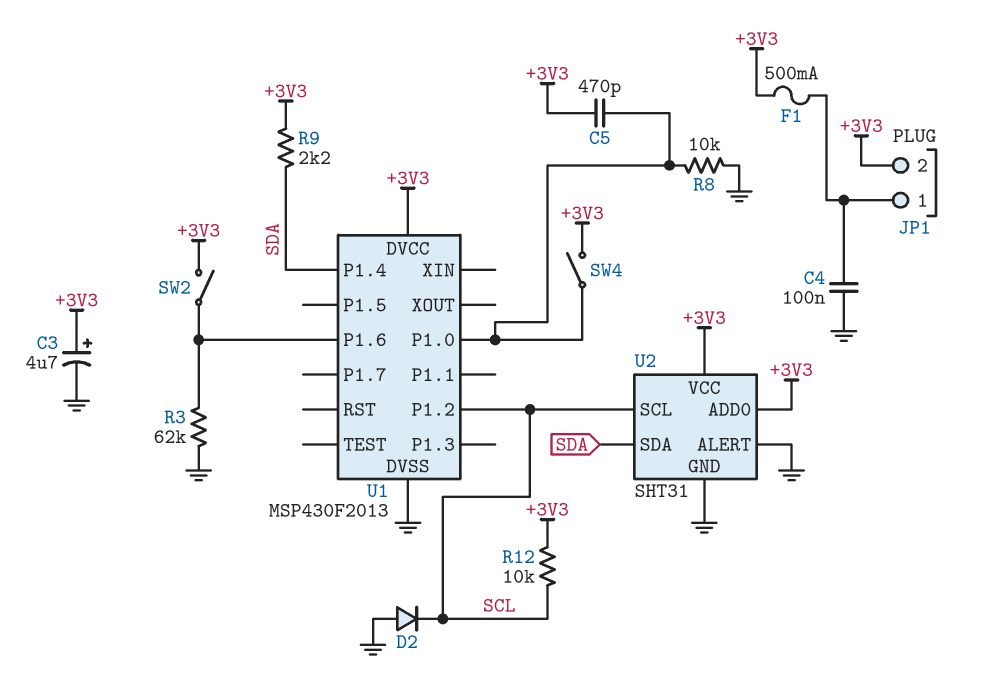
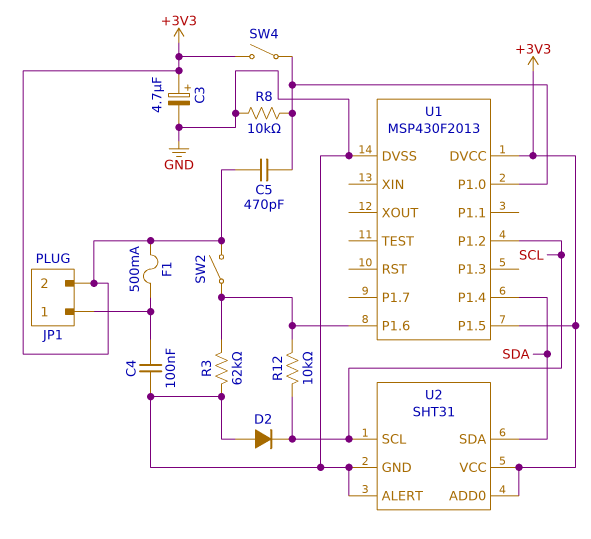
R9: 2.2k (+3V3, SDA) -> none
R12: 10k (+3V3, SCL) -> 10k (SCL, U1/P1.6)
U1 pin P1.5: none -> +3V3

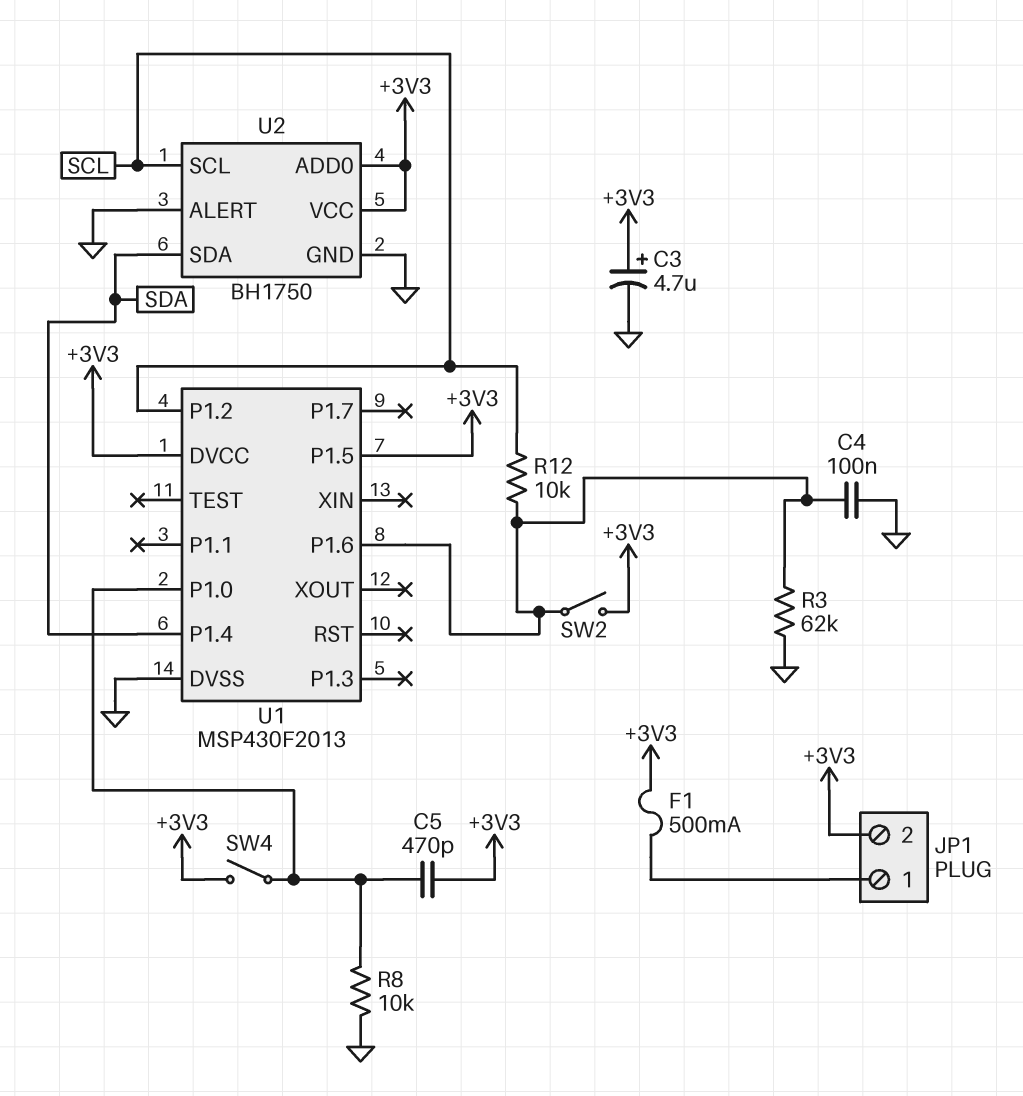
C4: 100nF (GND, JP1/1) -> 100nF (GND, U1/P1.6)
D2: diode (A GND, K SCL) -> none
U2: SHT31 -> BH1750

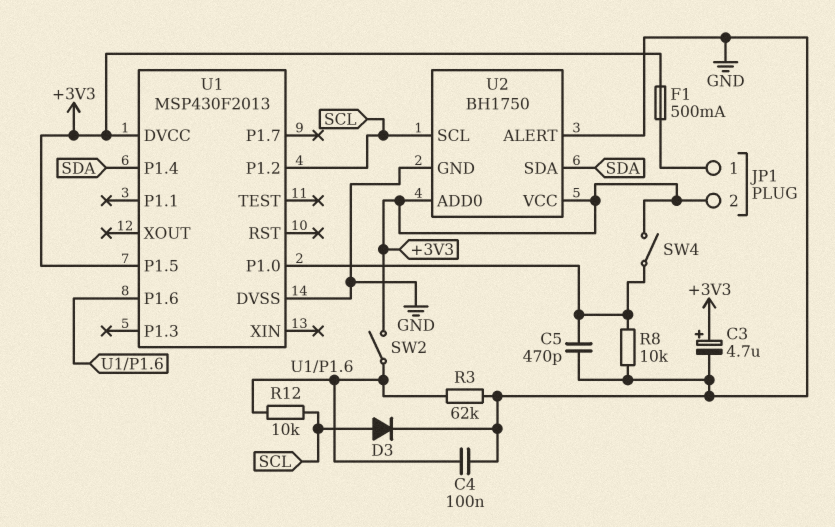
C5: 470pF (+3V3, U1/P1.0) -> 470pF (GND, U1/P1.0)
D3: none -> diode (A SCL, K GND)

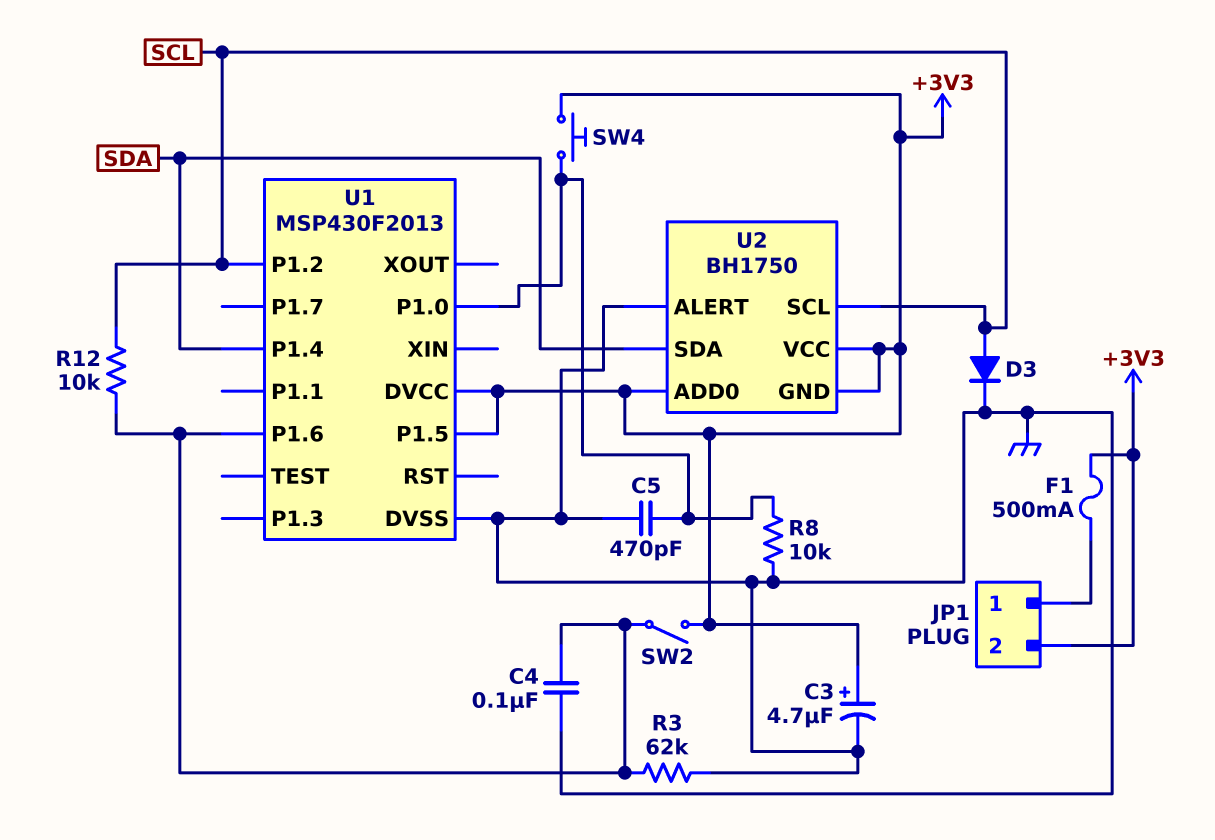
SW4: switch (+3V3, U1/P1.0) -> button (+3V3, U1/P1.0)
U2 pin GND: GND -> +3V3

